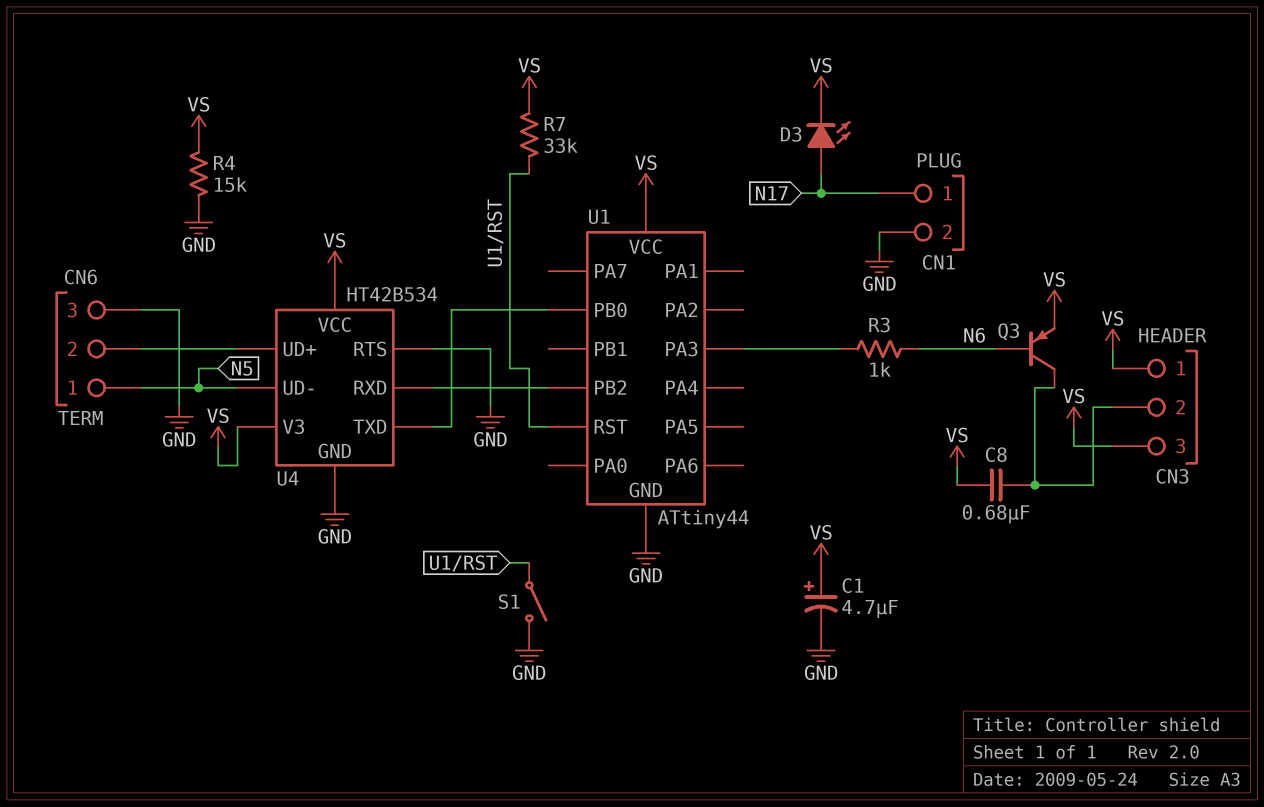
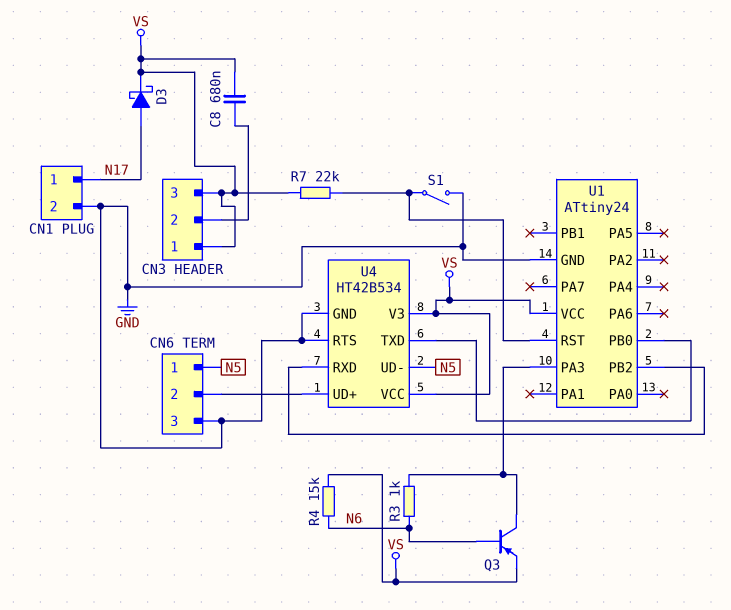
C1: 4.7uF (plus VS, minus GND) -> none
D3: LED (A N17, K VS) -> schottky (A N17, K VS)
Q3: PNP (B N6, C CN3/2, E VS) -> PNP (B N6, C U1/PA3, E VS)
R4: 15k (GND, VS) -> 15k (N6, VS)
R7: 33k (U1/RST, VS) -> 22k (U1/RST, VS)
U1: ATtiny44 -> ATtiny24

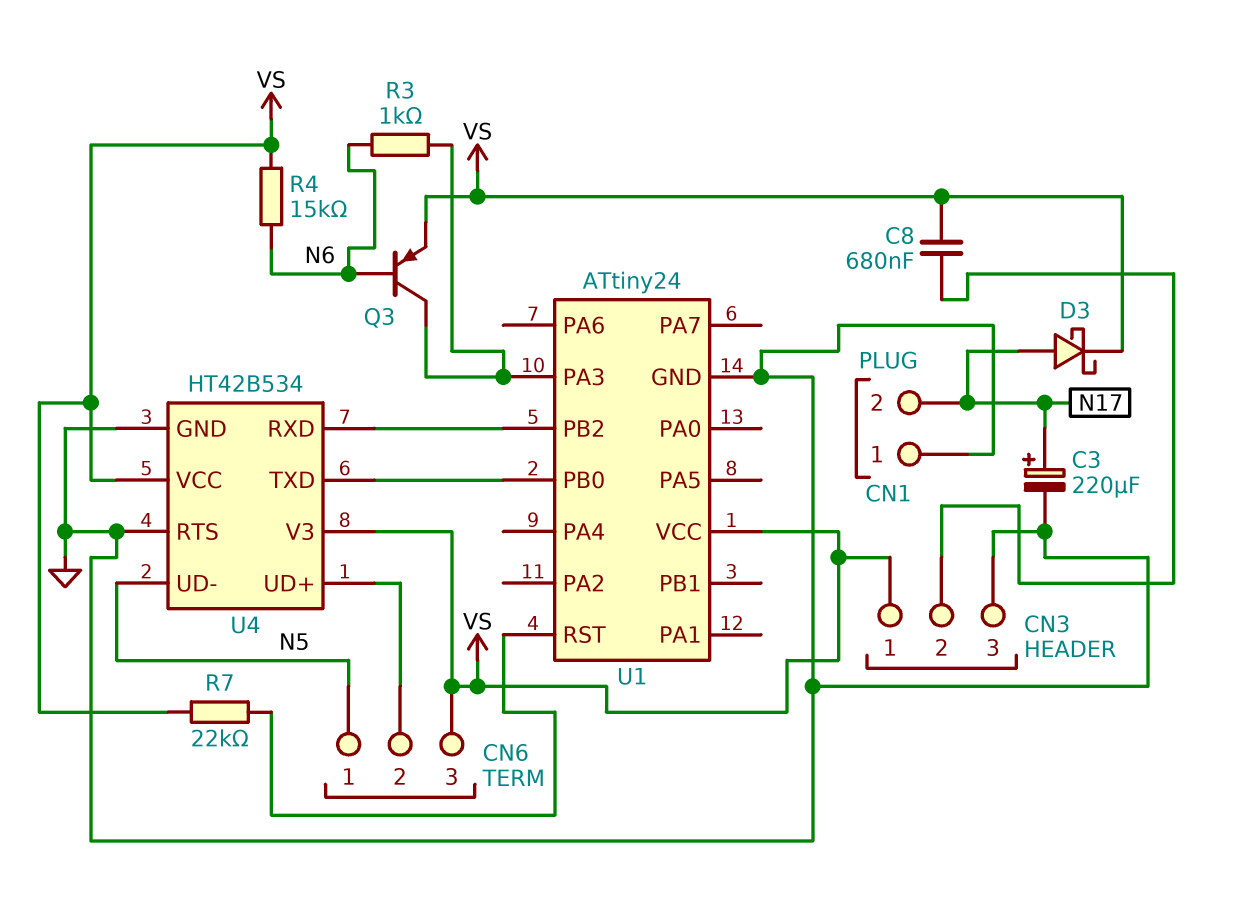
C3: none -> 220uF (plus N17, minus GND)
CN1 pin 1: N17 -> GND
CN1 pin 2: GND -> N17
CN3 pin 3: VS -> GND
CN6 pin 3: GND -> VS
S1: switch (GND, U1/RST) -> none

